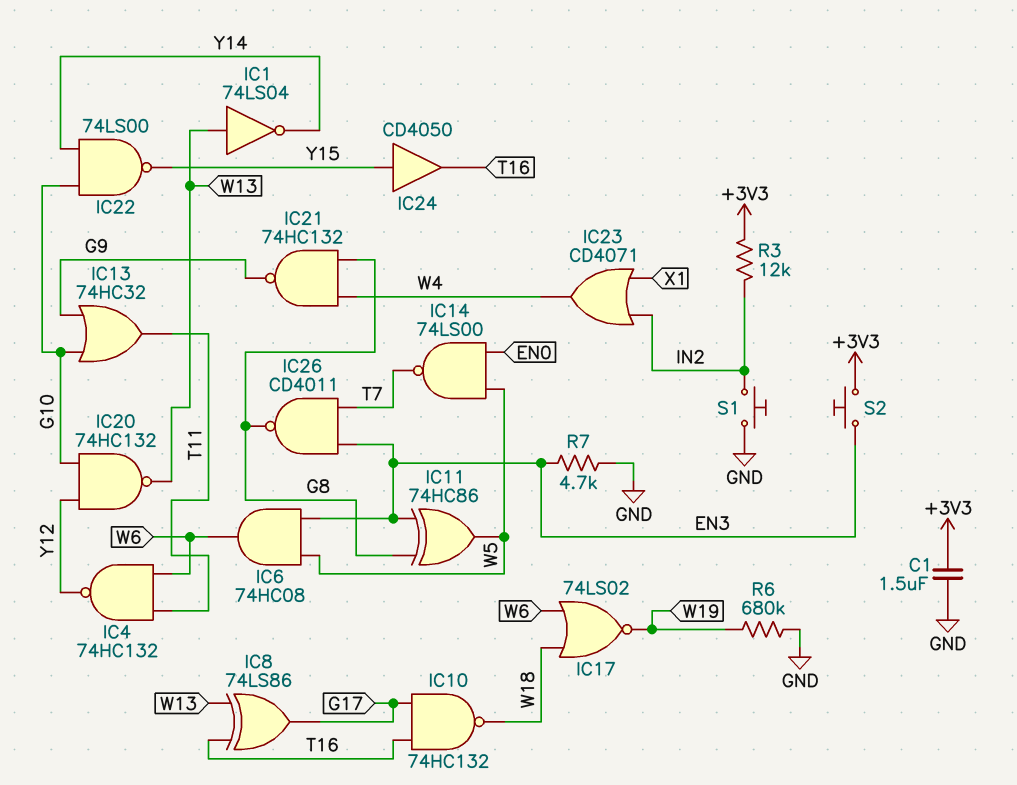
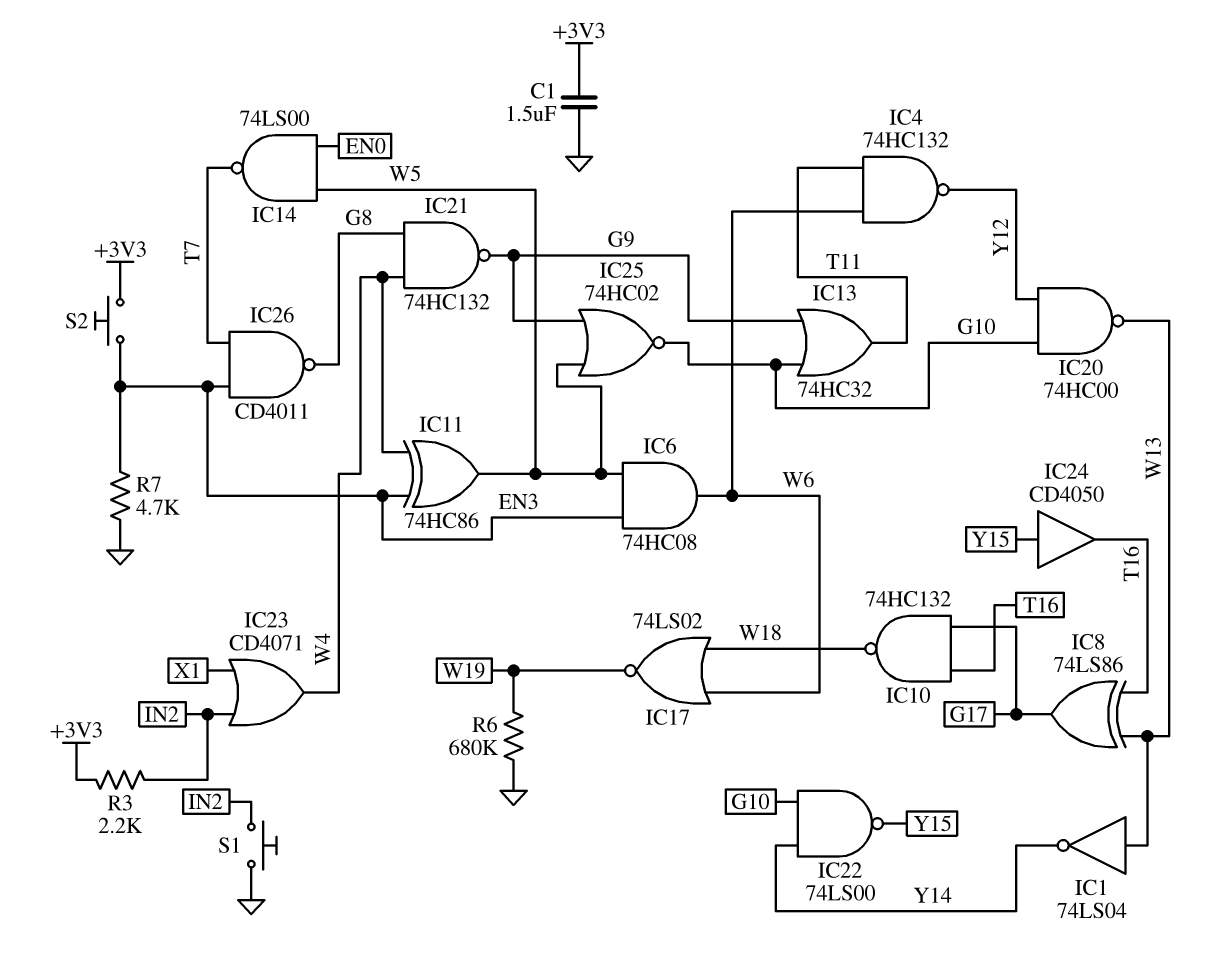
IC11: XOR 74HC86 (in EN3, in G8, out W5) -> XOR 74HC86 (in EN3, in W4, out W5)
IC20: NAND 74HC132 (in G10, in Y12, out W13) -> NAND 74HC00 (in G10, in Y12, out W13)
IC25: none -> NOR 74HC02 (in G9, in W5, out G10)
R3: 12k (+3V3, IN2) -> 2.2k (+3V3, IN2)

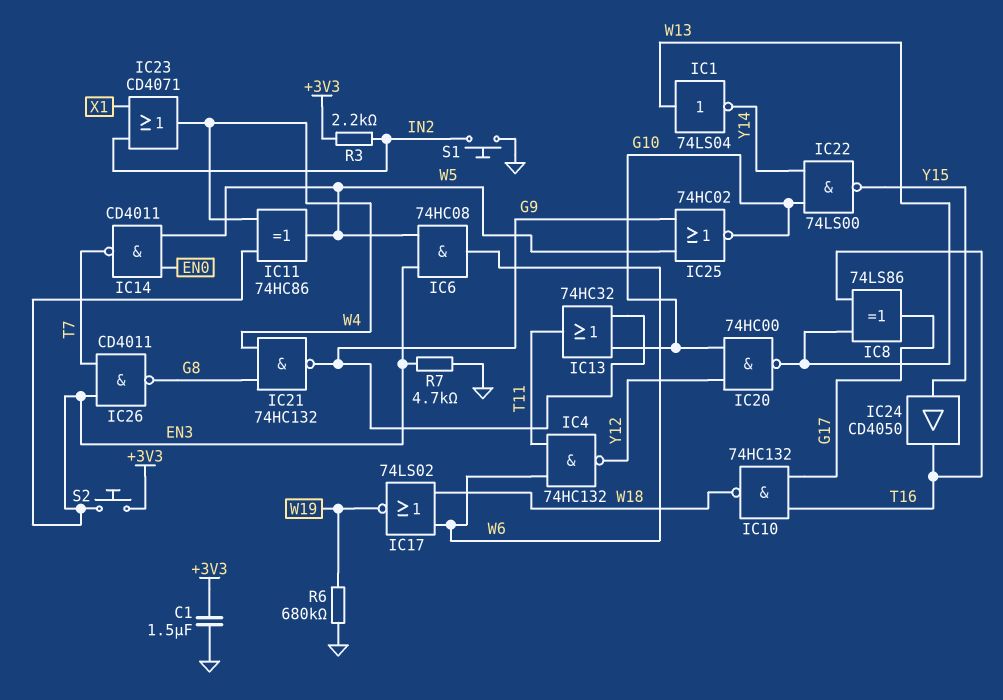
IC14: NAND 74LS00 (in EN0, in W5, out T7) -> NAND CD4011 (in EN0, in W5, out T7)

